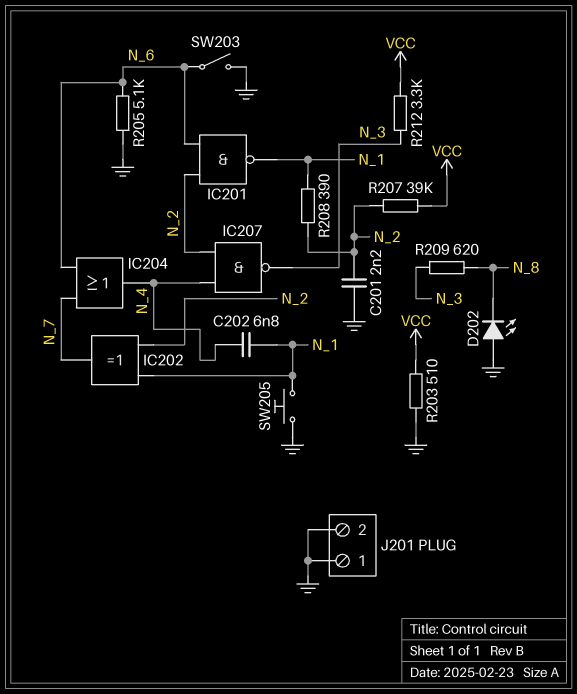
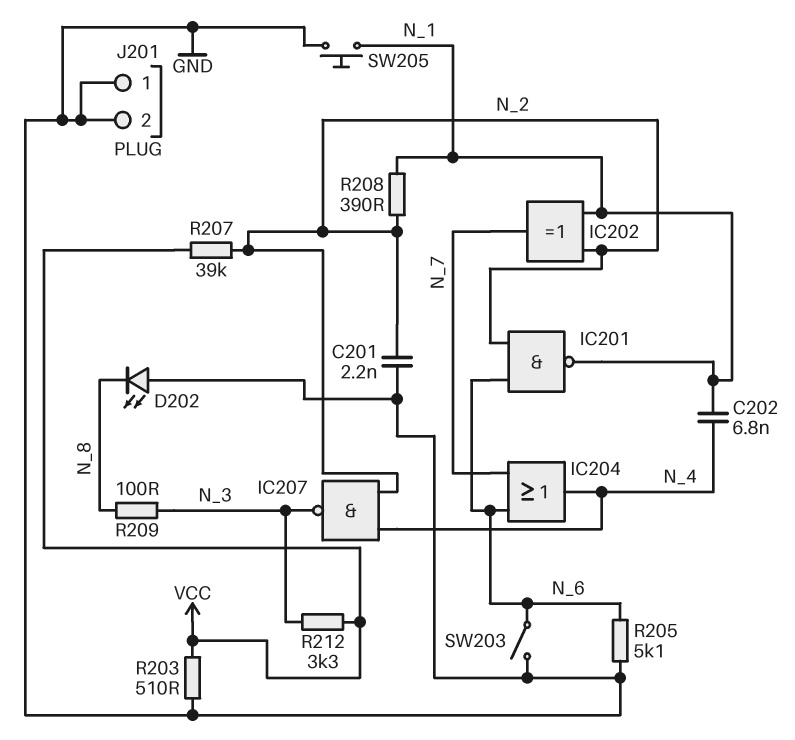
R209: 620 (N_3, N_8) -> 100 (N_3, N_8)

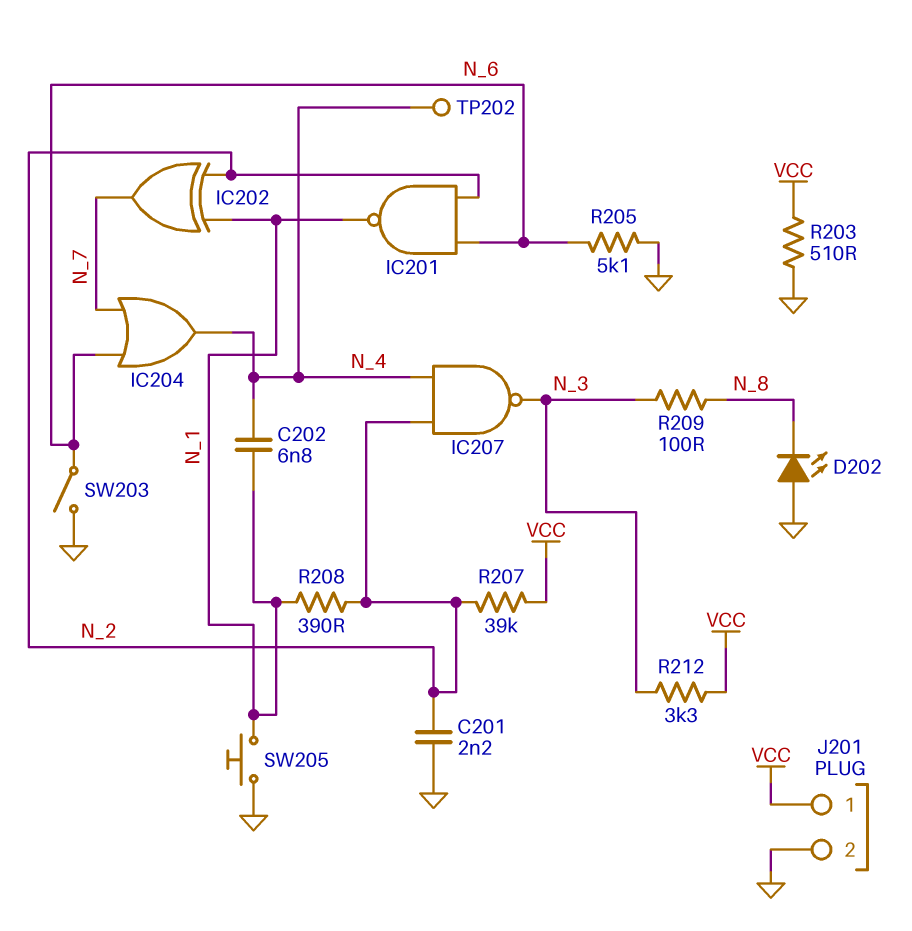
J201 pin 1: GND -> VCC
TP202: none -> test point (N_4)

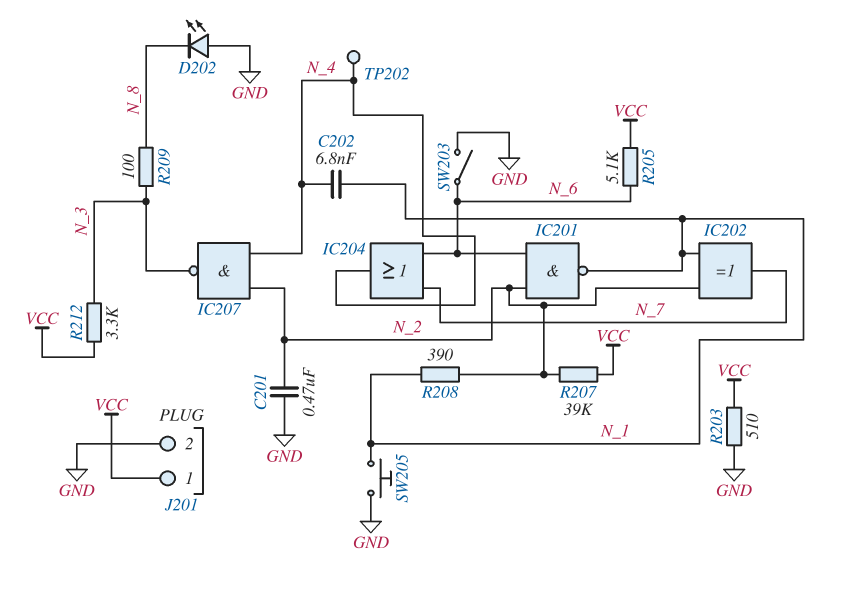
C201: 2.2nF (GND, N_2) -> 470nF (GND, N_2)
R205: 5.1k (GND, N_6) -> 5.1k (N_6, VCC)

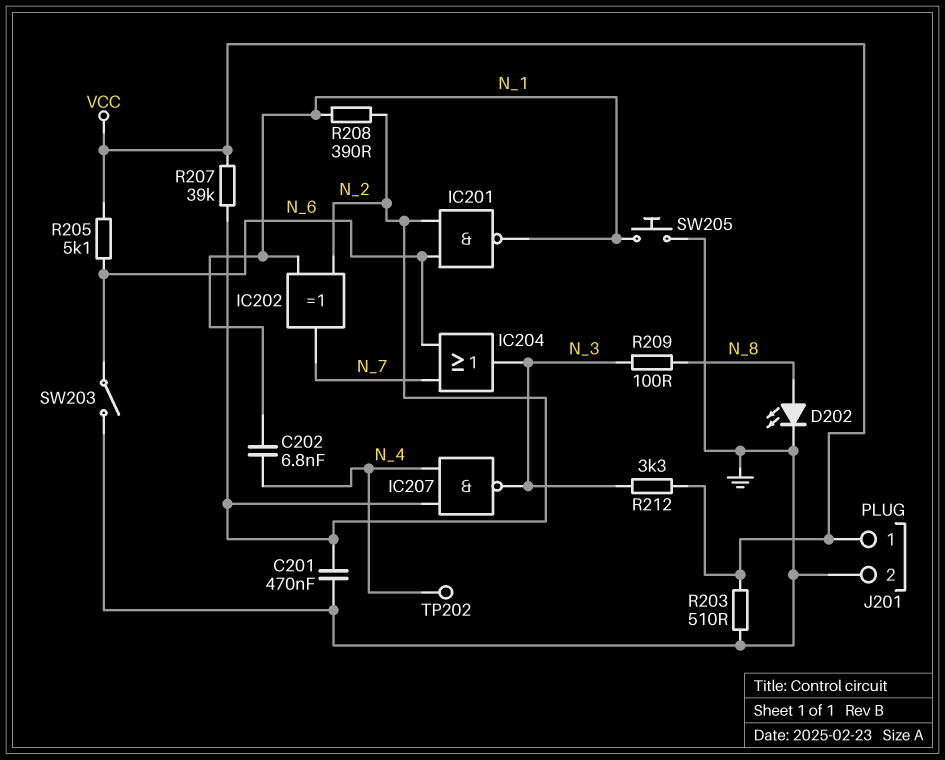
D202: LED (A GND, K N_8) -> LED (A N_8, K GND)
IC204: OR (in N_6, in N_7, out N_4) -> OR (in N_6, in N_7, out N_3)

